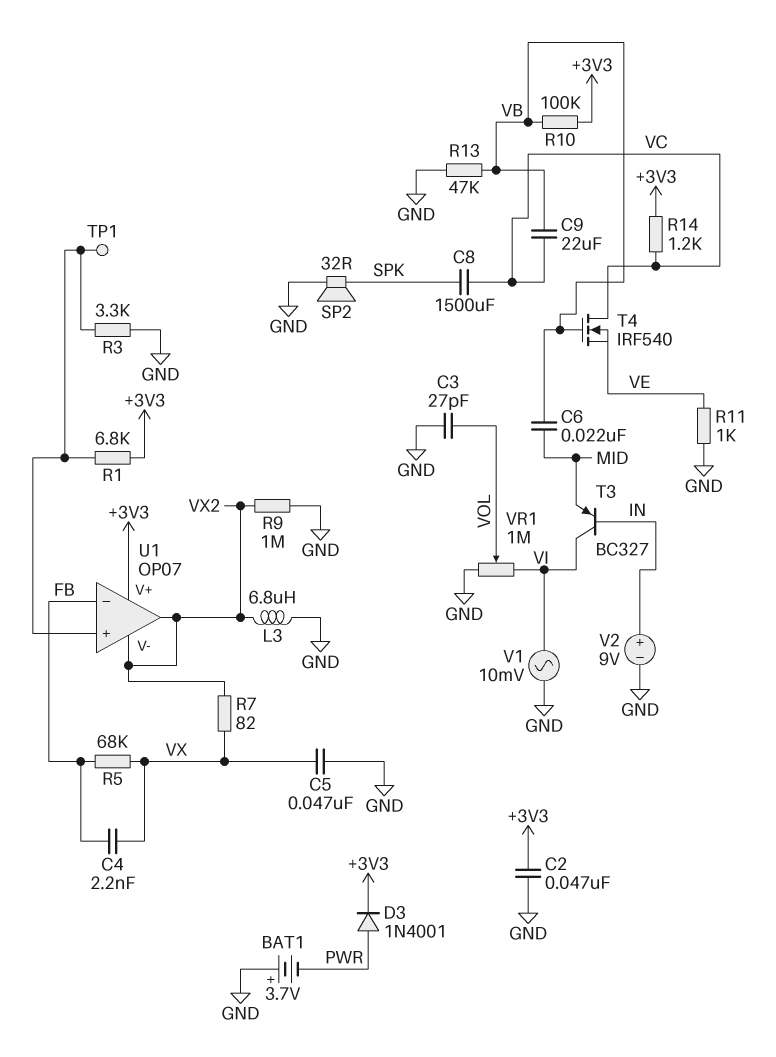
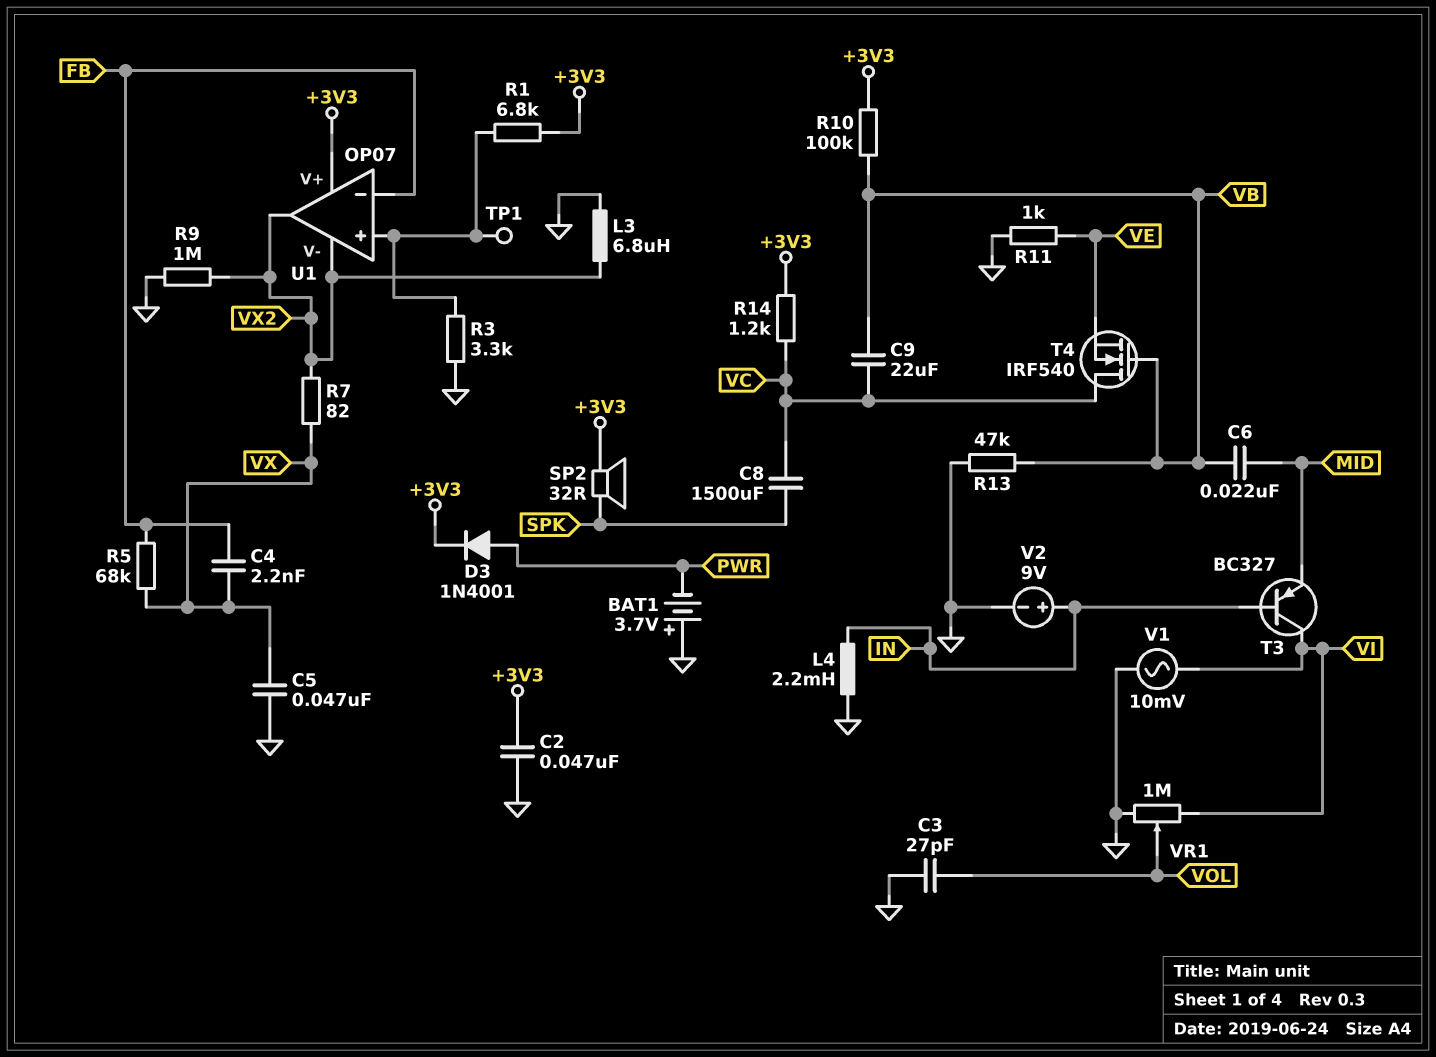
L4: none -> 2.2mH (GND, IN)
SP2: speaker 32R (GND, SPK) -> speaker 32R (+3V3, SPK)

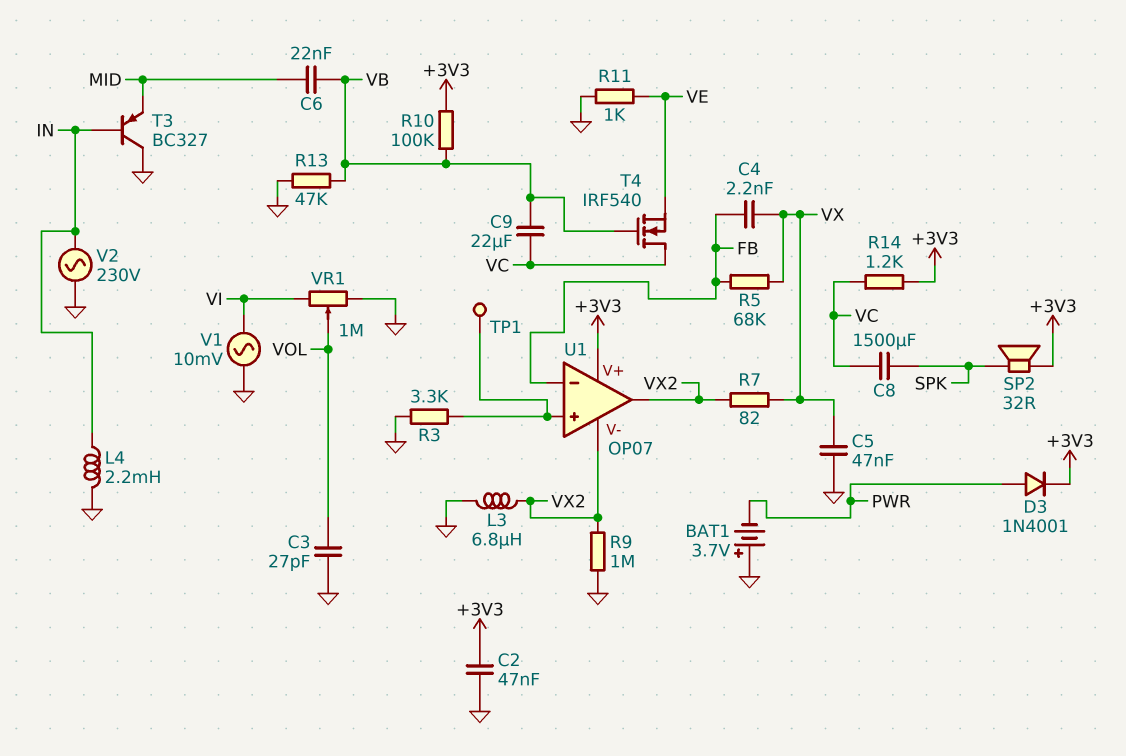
R1: 6.8k (+3V3, U1/in+) -> none
T3: PNP BC327 (B IN, C VI, E MID) -> PNP BC327 (B IN, C GND, E MID)
V2: 9V (plus IN, minus GND) -> AC 230V (GND, IN)

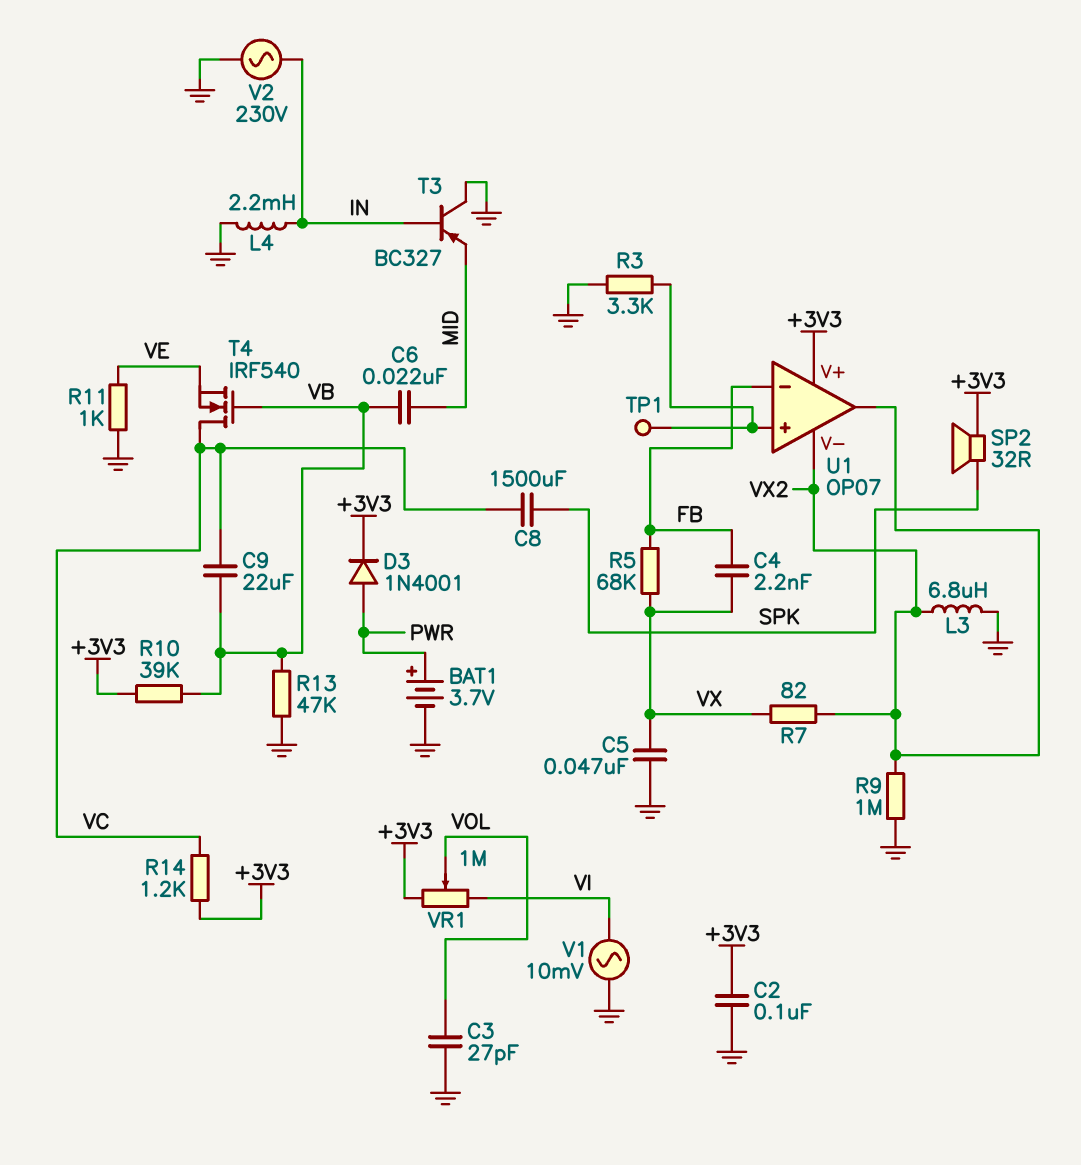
BAT1: 3.7V (plus GND, minus PWR) -> 3.7V (plus PWR, minus GND)
C2: 47nF (+3V3, GND) -> 100nF (+3V3, GND)
R10: 100k (+3V3, VB) -> 39k (+3V3, VB)
VR1: 1M (GND, VI, wiper VOL) -> 1M (+3V3, VI, wiper VOL)

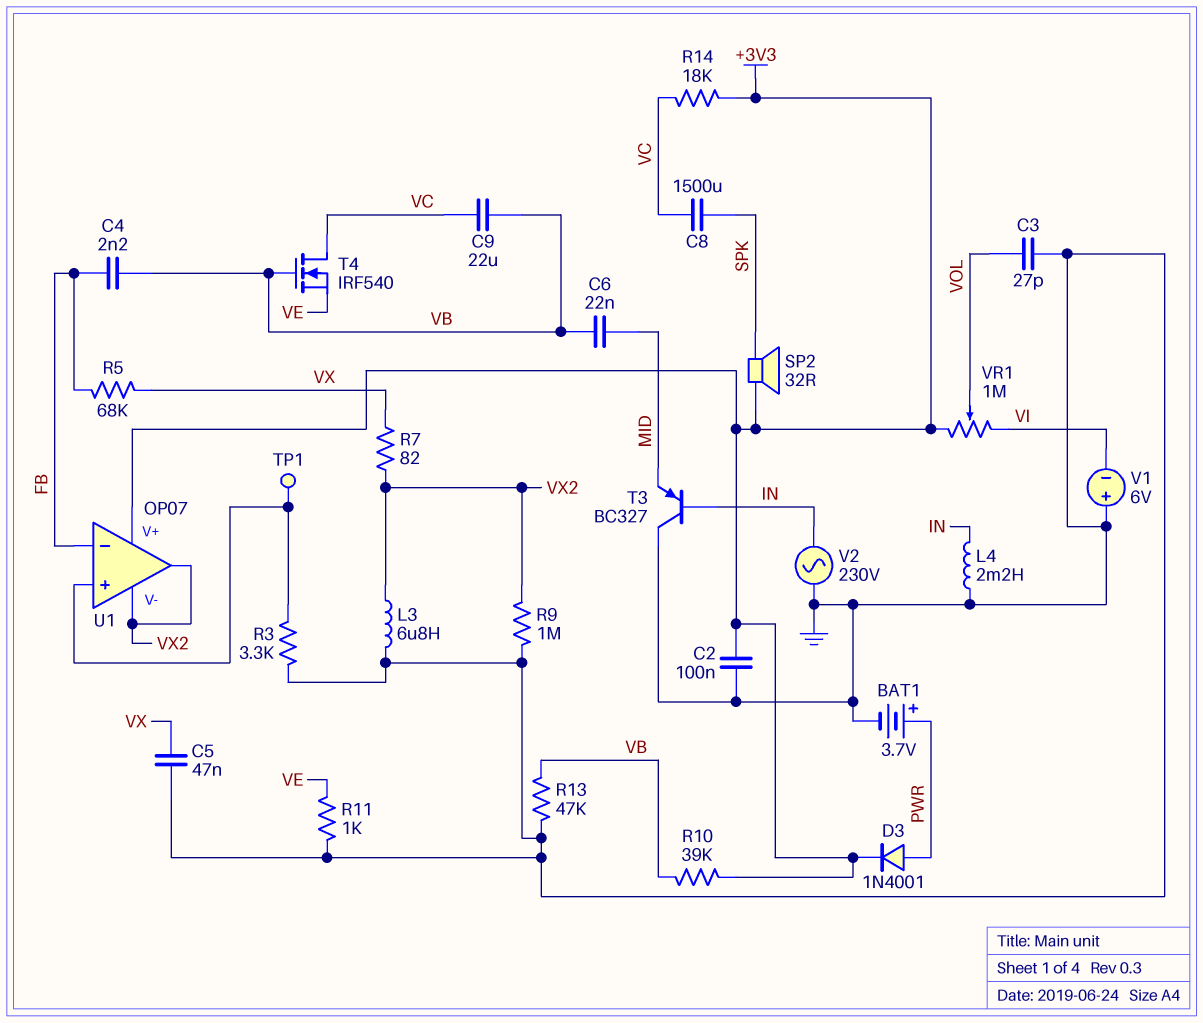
C4: 2.2nF (FB, VX) -> 2.2nF (FB, VB)
R14: 1.2k (+3V3, VC) -> 18k (+3V3, VC)
V1: AC 10mV (GND, VI) -> 6V (plus GND, minus VI)

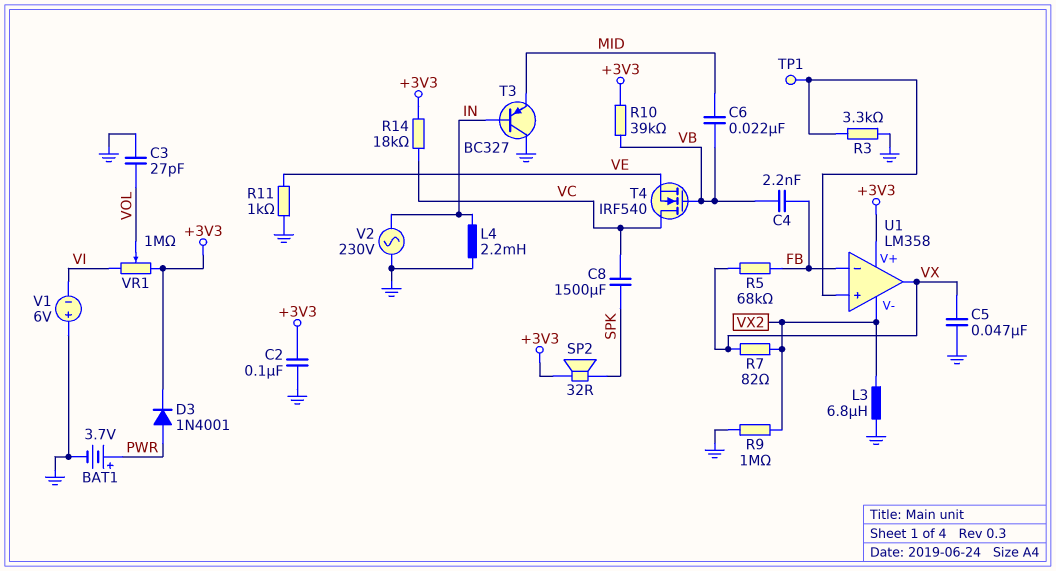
C9: 22uF (VB, VC) -> none
R13: 47k (GND, VB) -> none
U1: OP07 -> LM358
U1 pin out: VX2 -> VX

